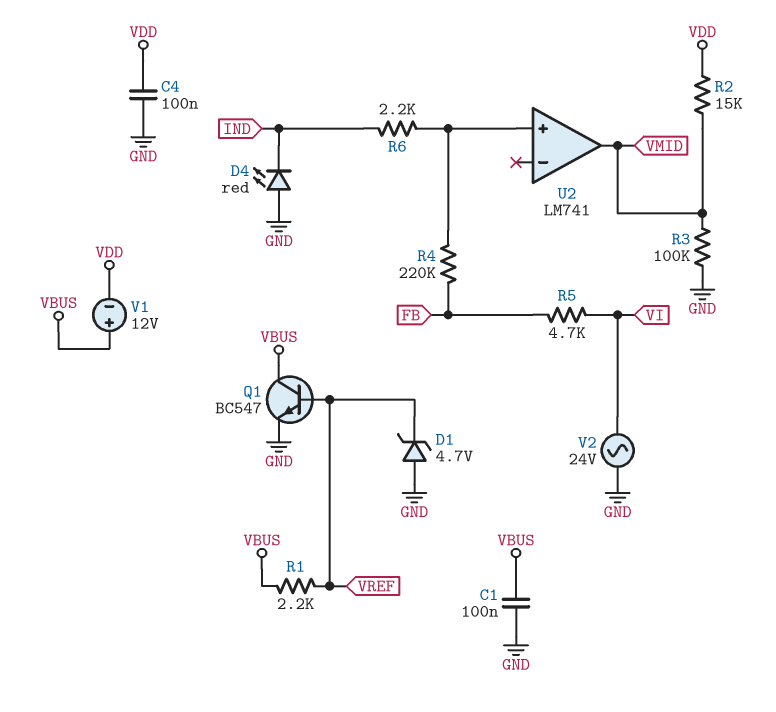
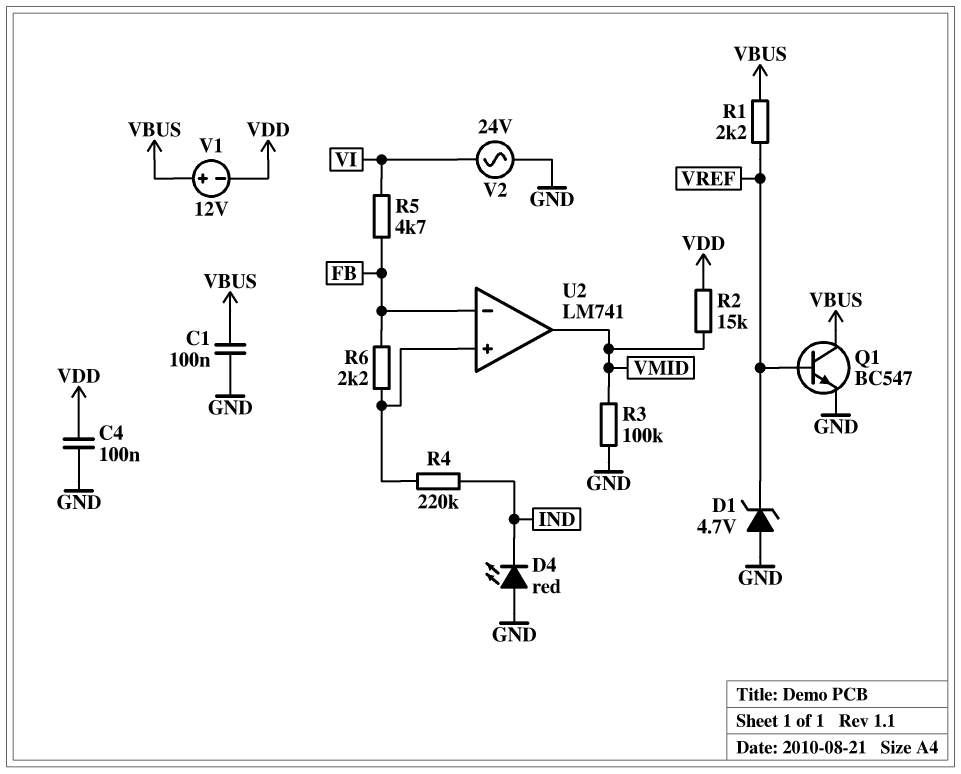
R4: 220k (FB, U2/in+) -> 220k (IND, U2/in+)
R6: 2.2k (IND, U2/in+) -> 2.2k (FB, U2/in+)
U2 pin in-: none -> FB

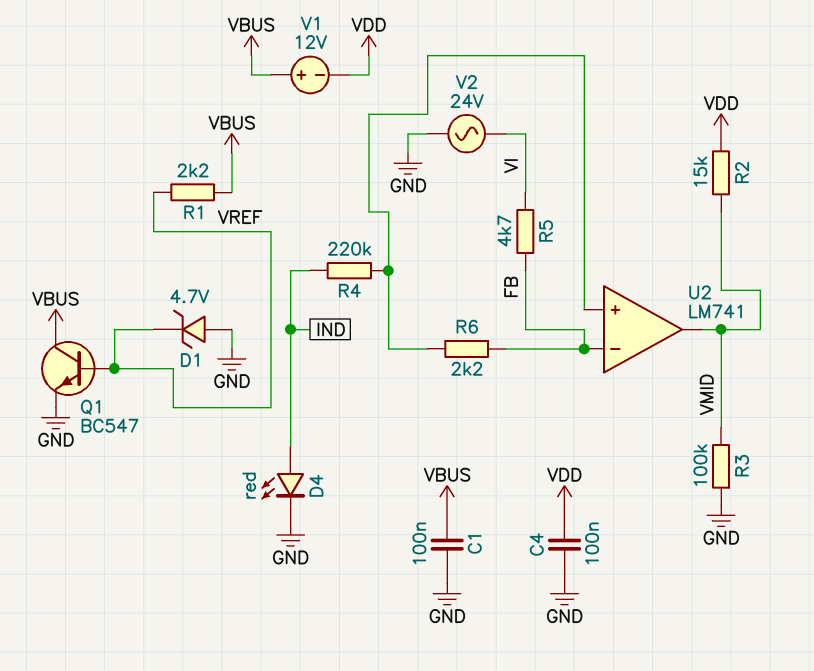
D4: LED red (A GND, K IND) -> LED red (A IND, K GND)

